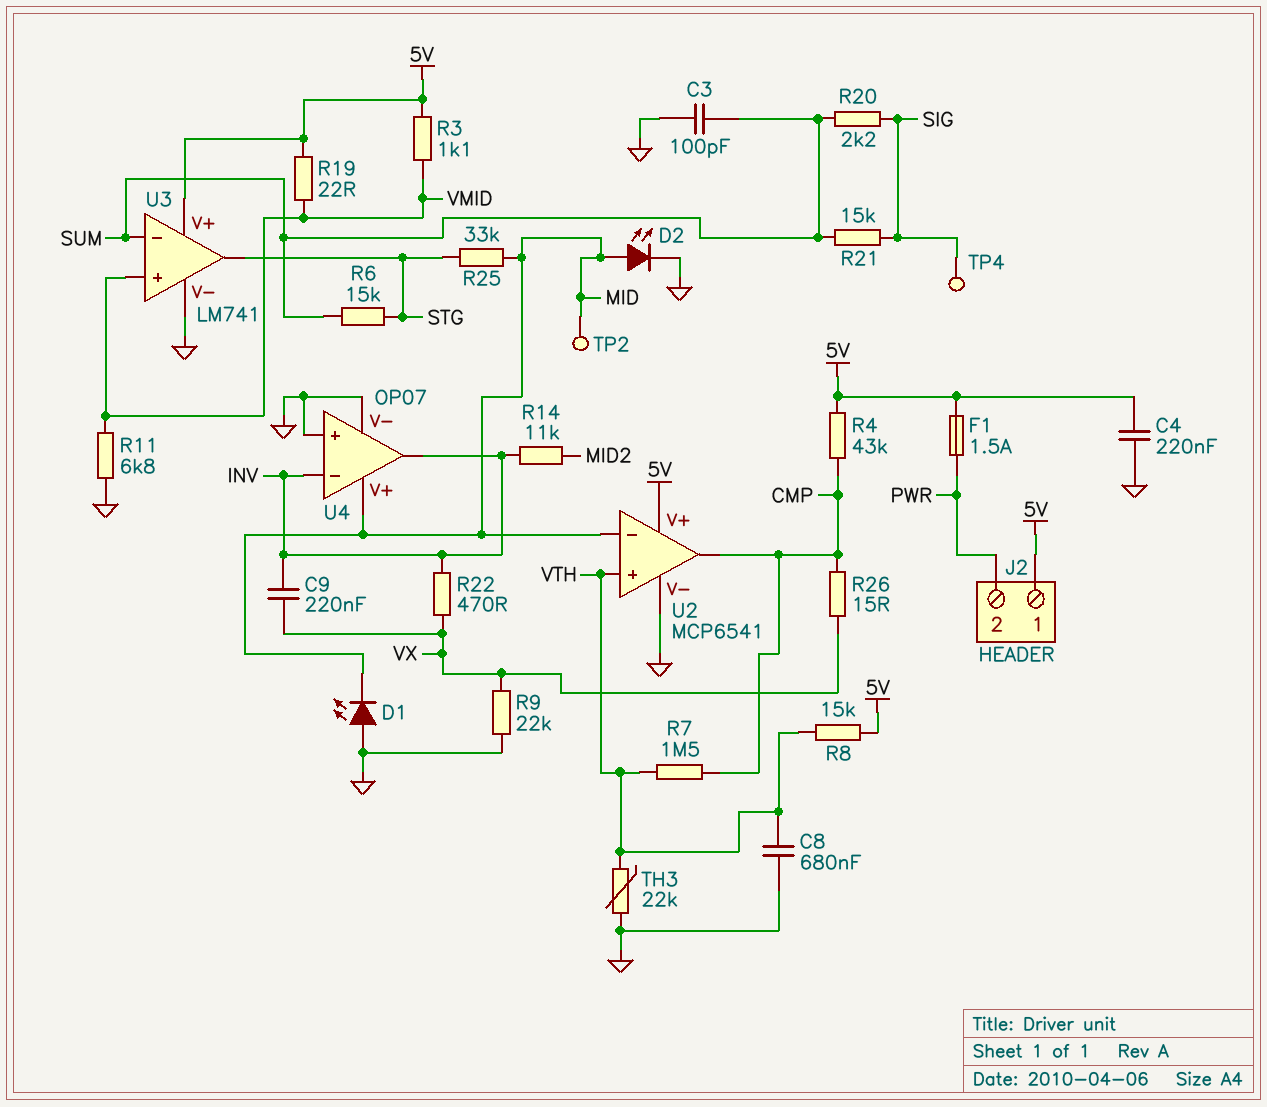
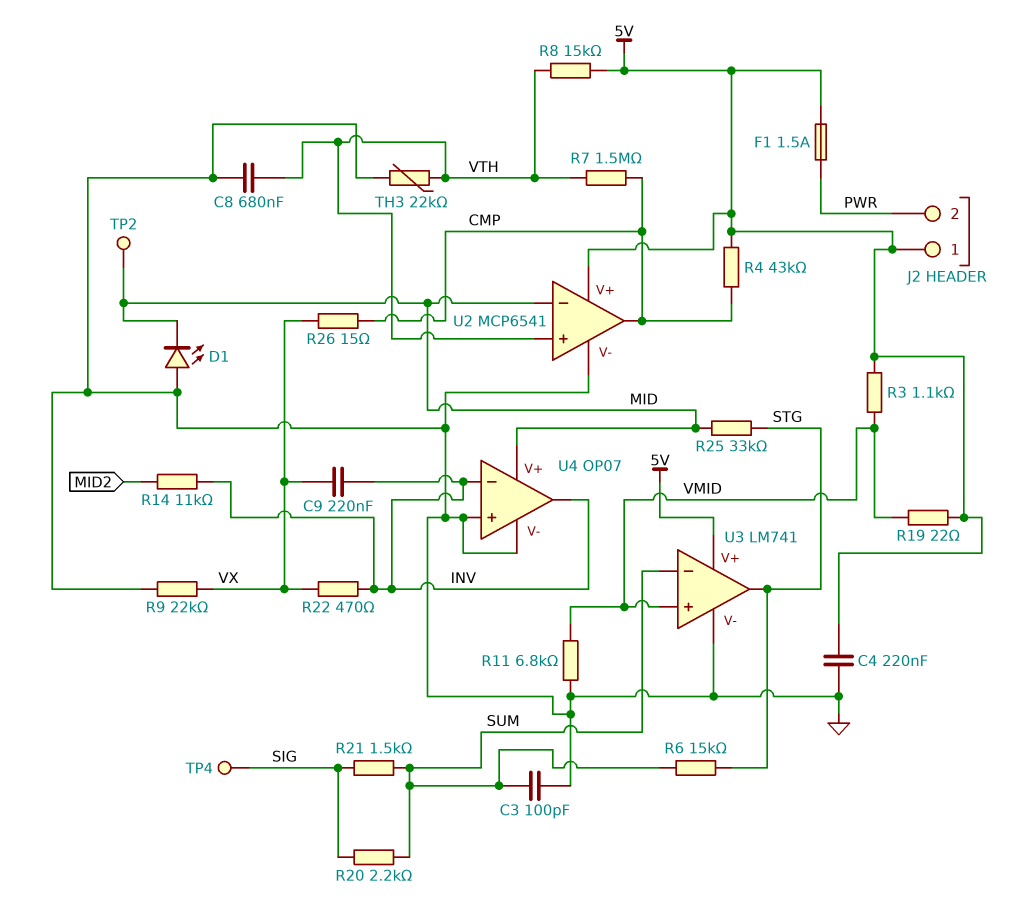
D2: LED (A MID, K GND) -> none
R21: 15k (SIG, SUM) -> 1.5k (SIG, SUM)

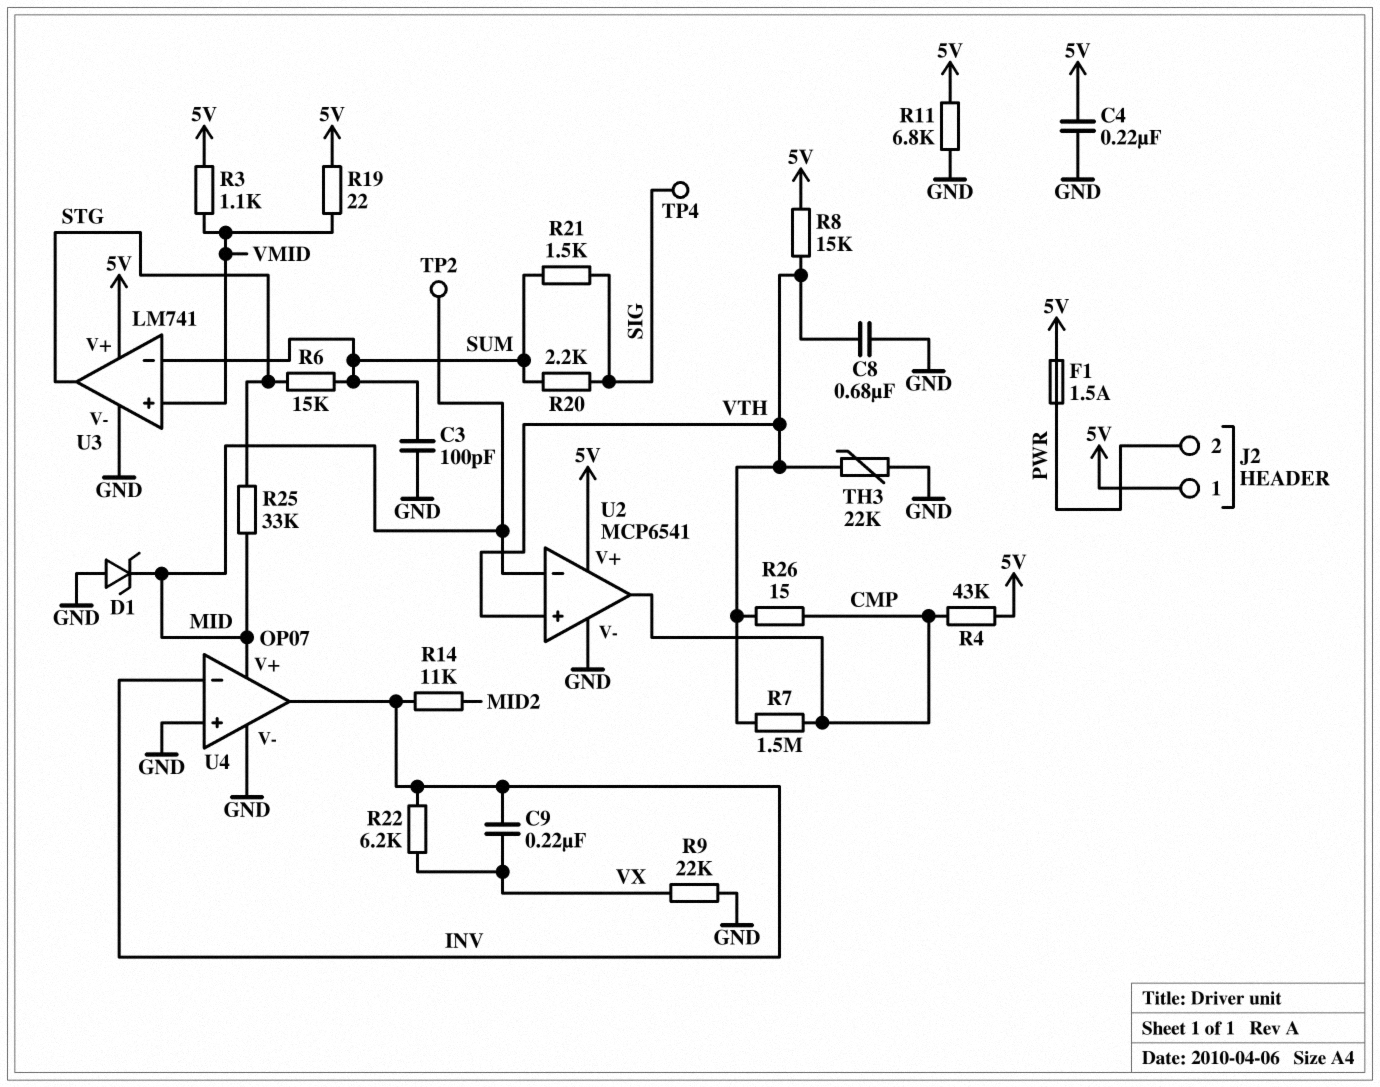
D1: LED (A GND, K MID) -> zener (A GND, K MID)
R11: 6.8k (GND, VMID) -> 6.8k (5V, GND)
R22: 470 (INV, VX) -> 6.2k (INV, VX)
R26: 15 (CMP, VX) -> 15 (CMP, VTH)

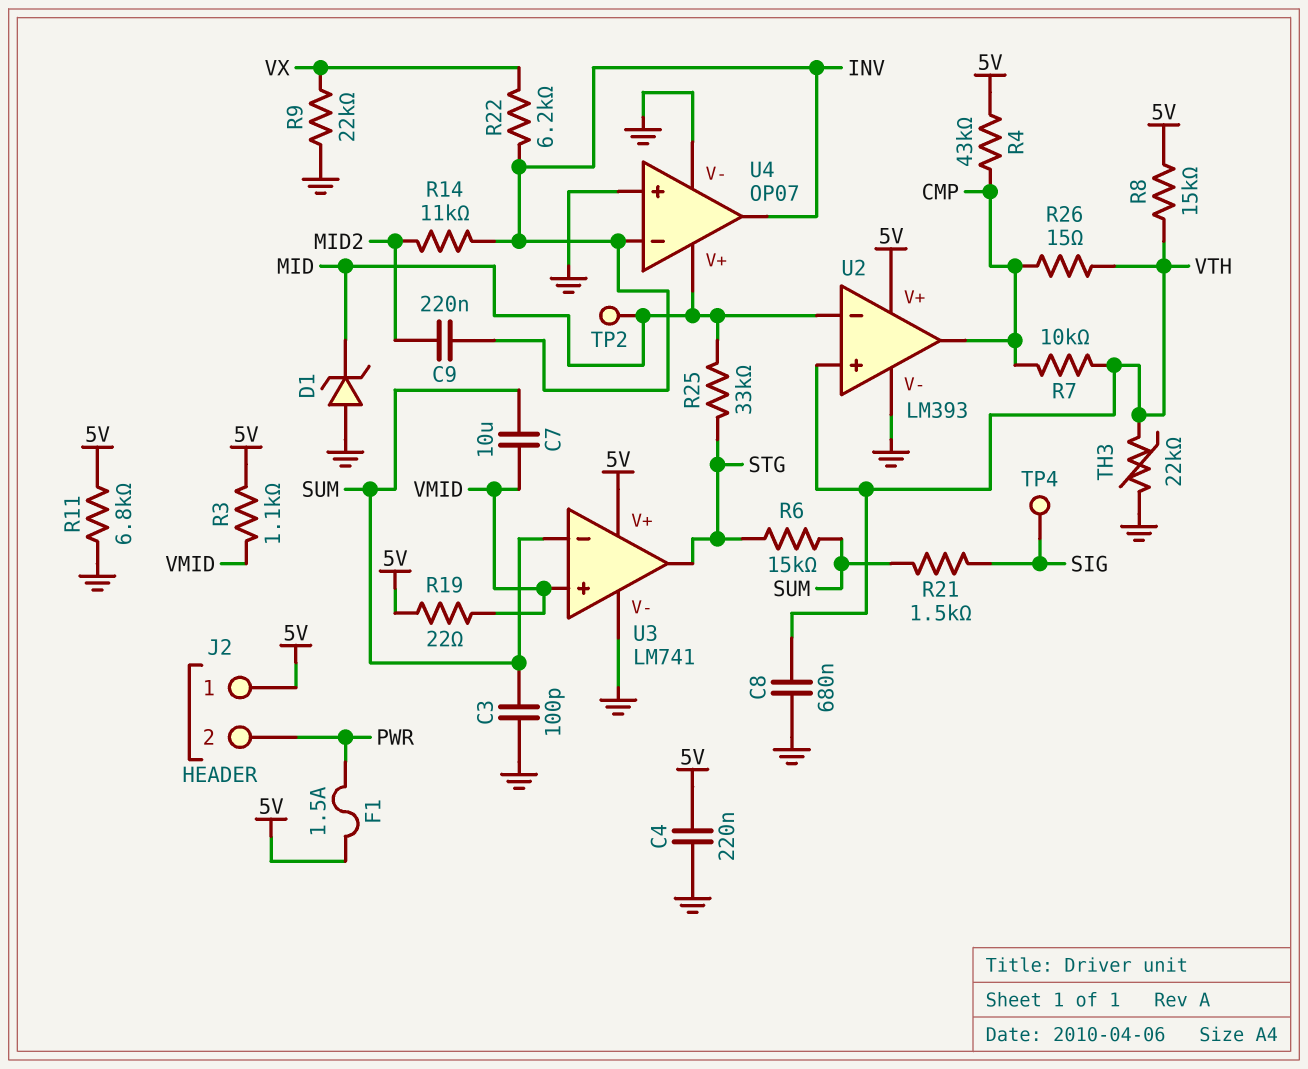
C7: none -> 10uF (SUM, VMID)
C9: 220nF (INV, VX) -> 220nF (INV, MID2)
R7: 1.5M (CMP, VTH) -> 10k (CMP, VTH)
R20: 2.2k (SIG, SUM) -> none
U2: MCP6541 -> LM393

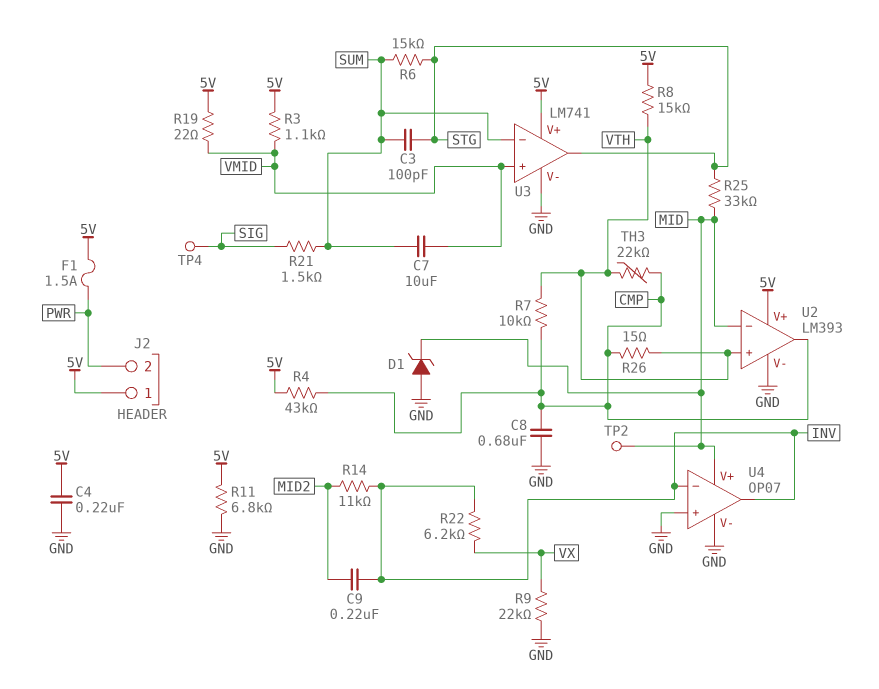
C3: 100pF (GND, SUM) -> 100pF (STG, SUM)
C8: 680nF (GND, VTH) -> 680nF (CMP, GND)
TH3: 22k (GND, VTH) -> 22k (CMP, VTH)

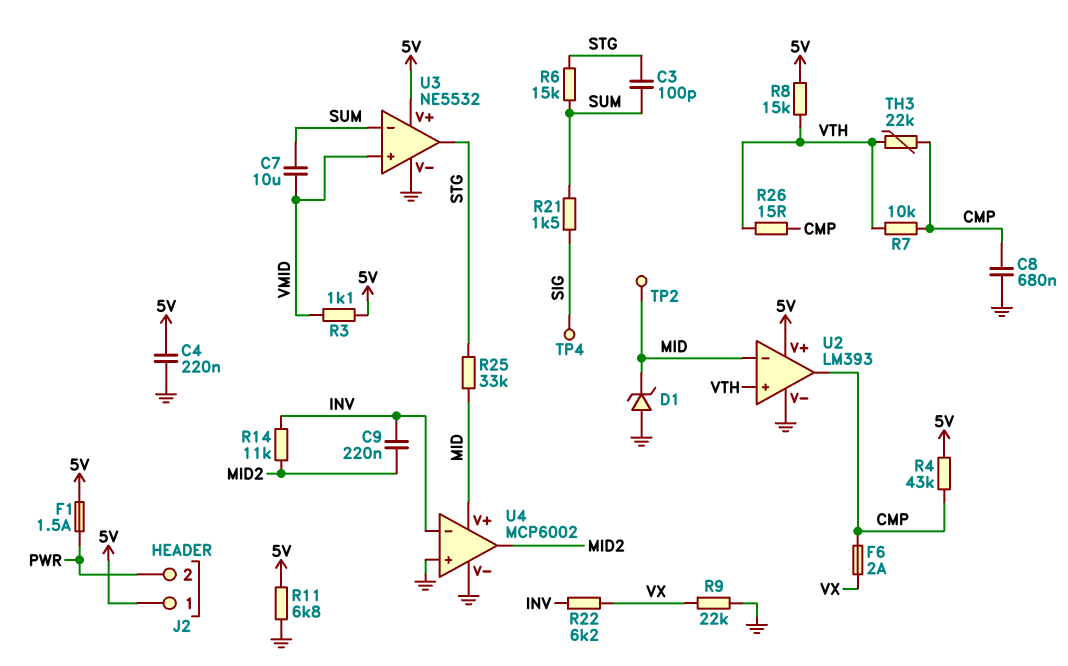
F6: none -> 2A (CMP, VX)
R19: 22 (5V, VMID) -> none
U3: LM741 -> NE5532
U4: OP07 -> MCP6002
U4 pin out: INV -> MID2

